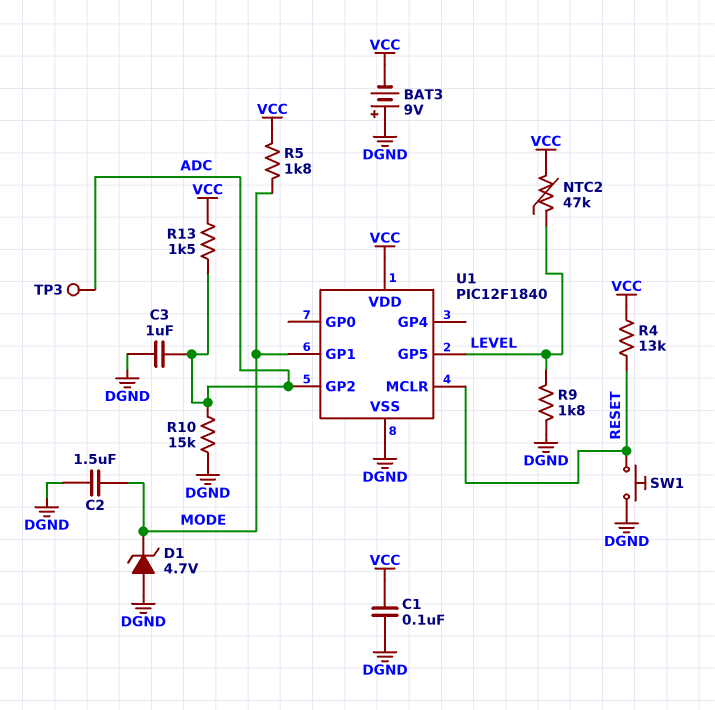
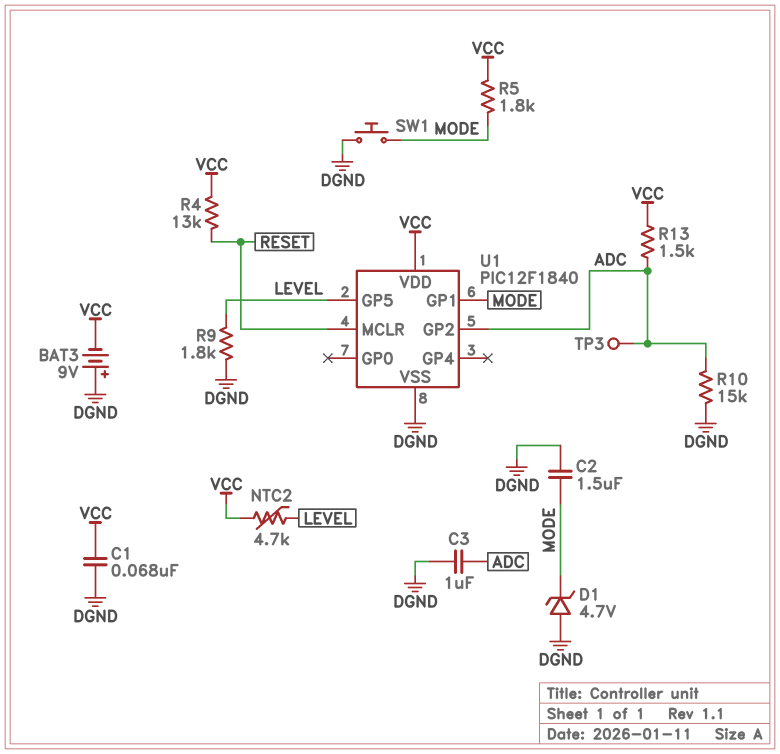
C1: 100nF (DGND, VCC) -> 68nF (DGND, VCC)
NTC2: 47k (LEVEL, VCC) -> 4.7k (LEVEL, VCC)
SW1: button (DGND, RESET) -> button (DGND, MODE)

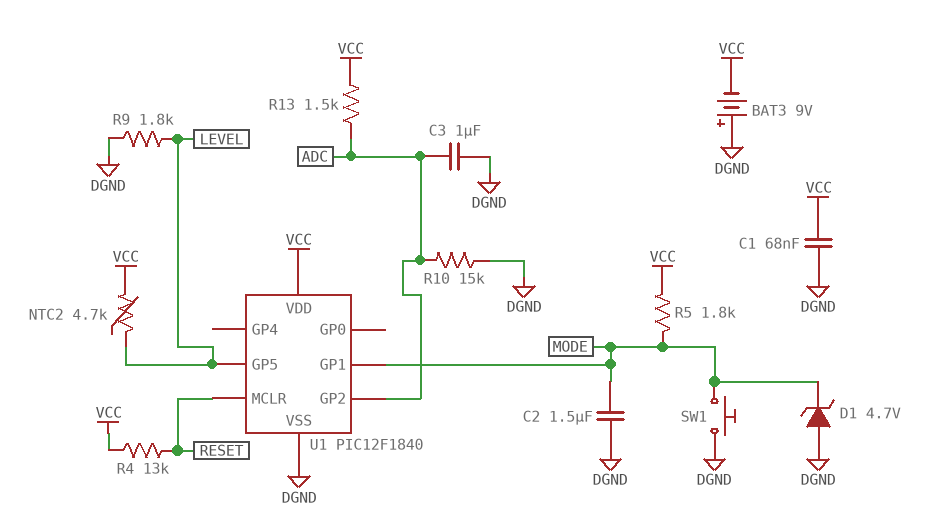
TP3: test point (ADC) -> none

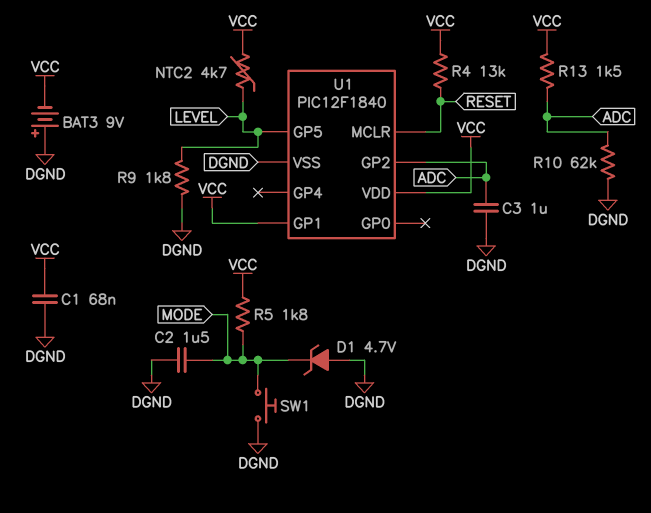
R10: 15k (ADC, DGND) -> 62k (ADC, DGND)
U1 pin GP1: MODE -> VCC

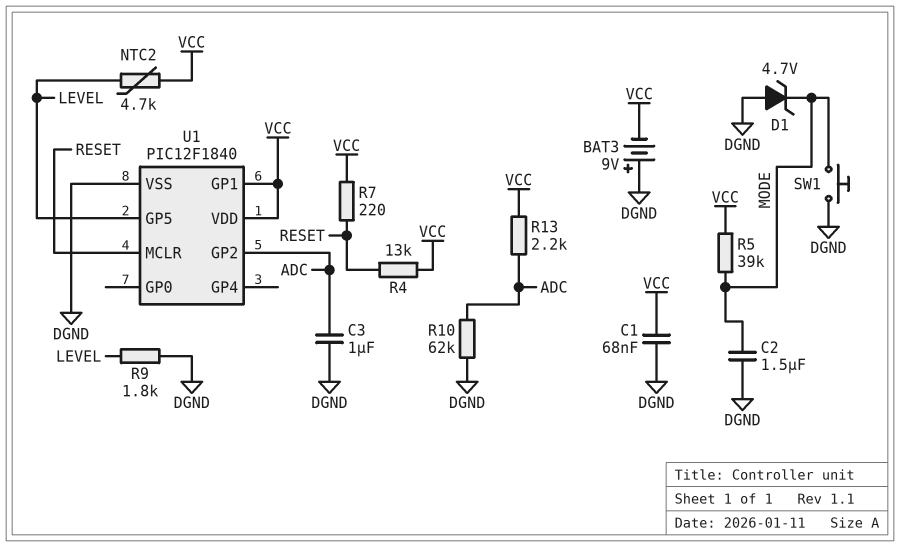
R5: 1.8k (MODE, VCC) -> 39k (MODE, VCC)
R7: none -> 220 (RESET, VCC)
R13: 1.5k (ADC, VCC) -> 2.2k (ADC, VCC)

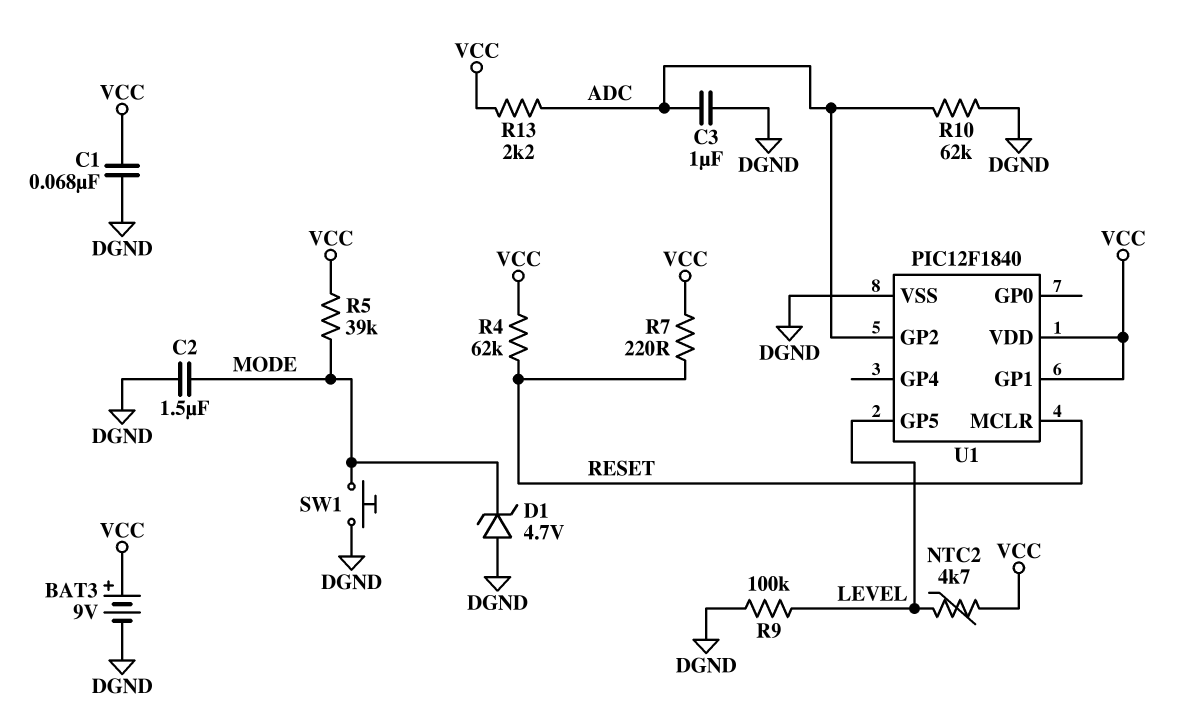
BAT3: 9V (plus DGND, minus VCC) -> 9V (plus VCC, minus DGND)
R4: 13k (RESET, VCC) -> 62k (RESET, VCC)
R9: 1.8k (DGND, LEVEL) -> 100k (DGND, LEVEL)

